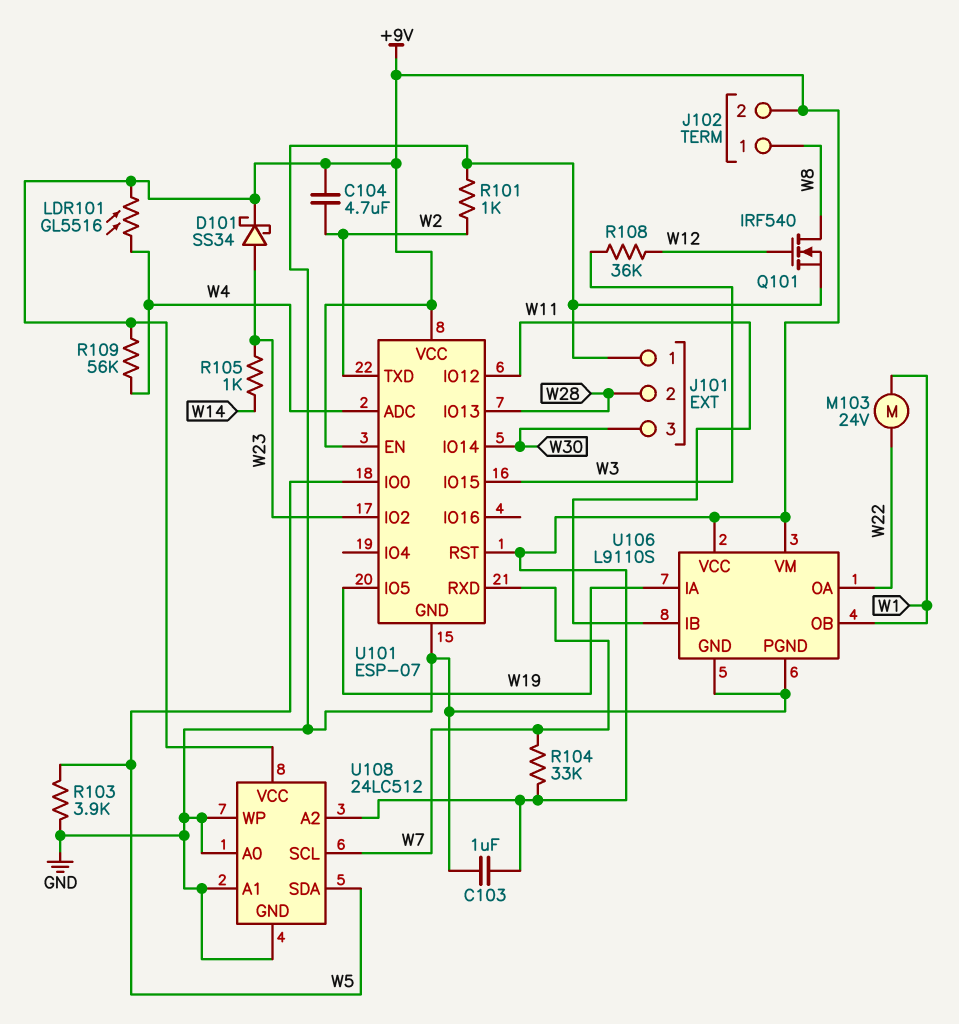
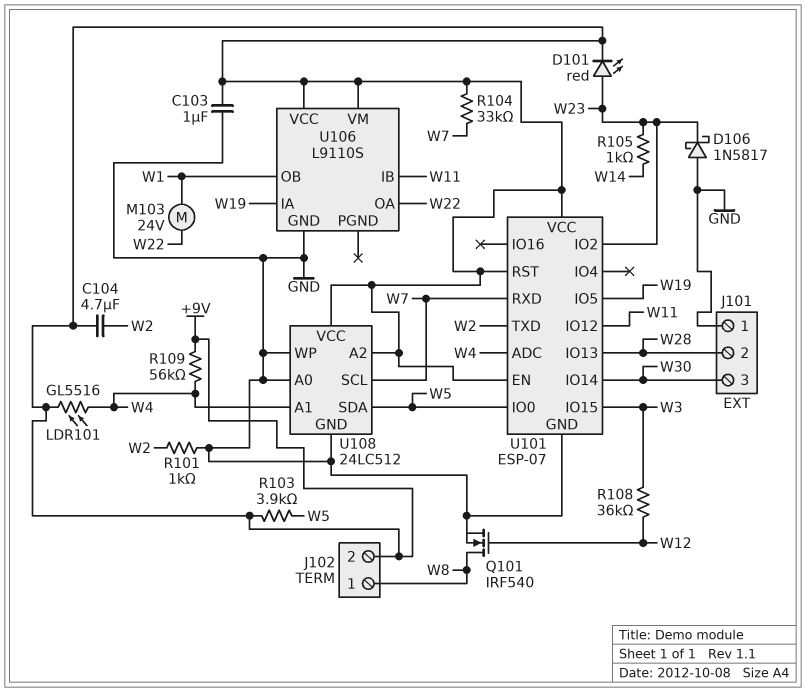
D101: schottky SS34 (A W23, K +9V) -> LED red (A W23, K +9V)
D106: none -> schottky 1N5817 (A GND, K W23)
R103: 3.9k (GND, W5) -> 3.9k (+9V, W5)
U106 pin PGND: GND -> none
U108 pin A1: GND -> W4

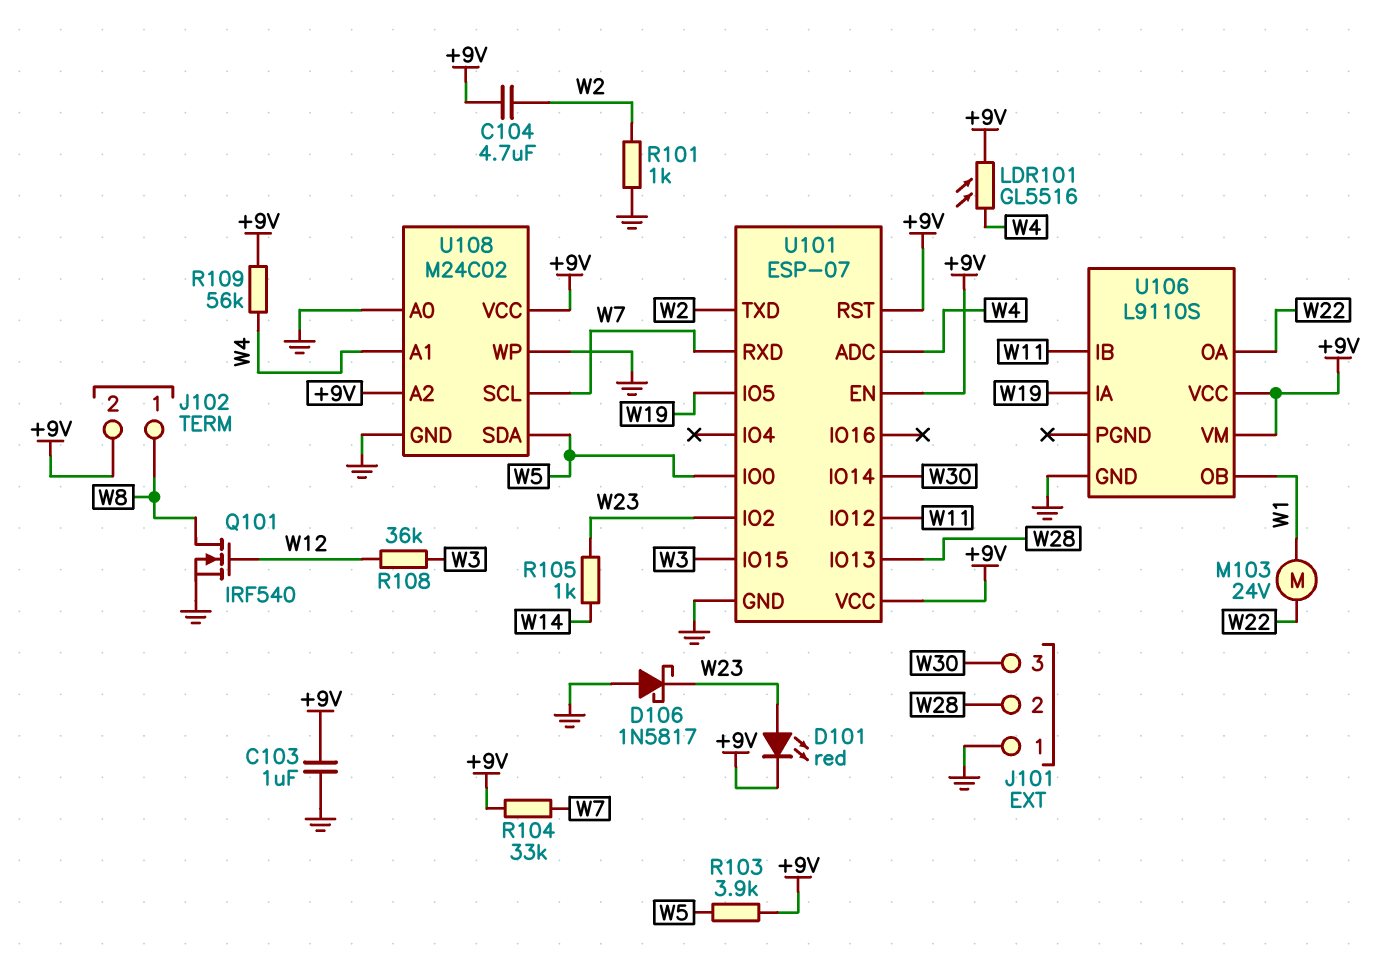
U108: 24LC512 -> M24C02

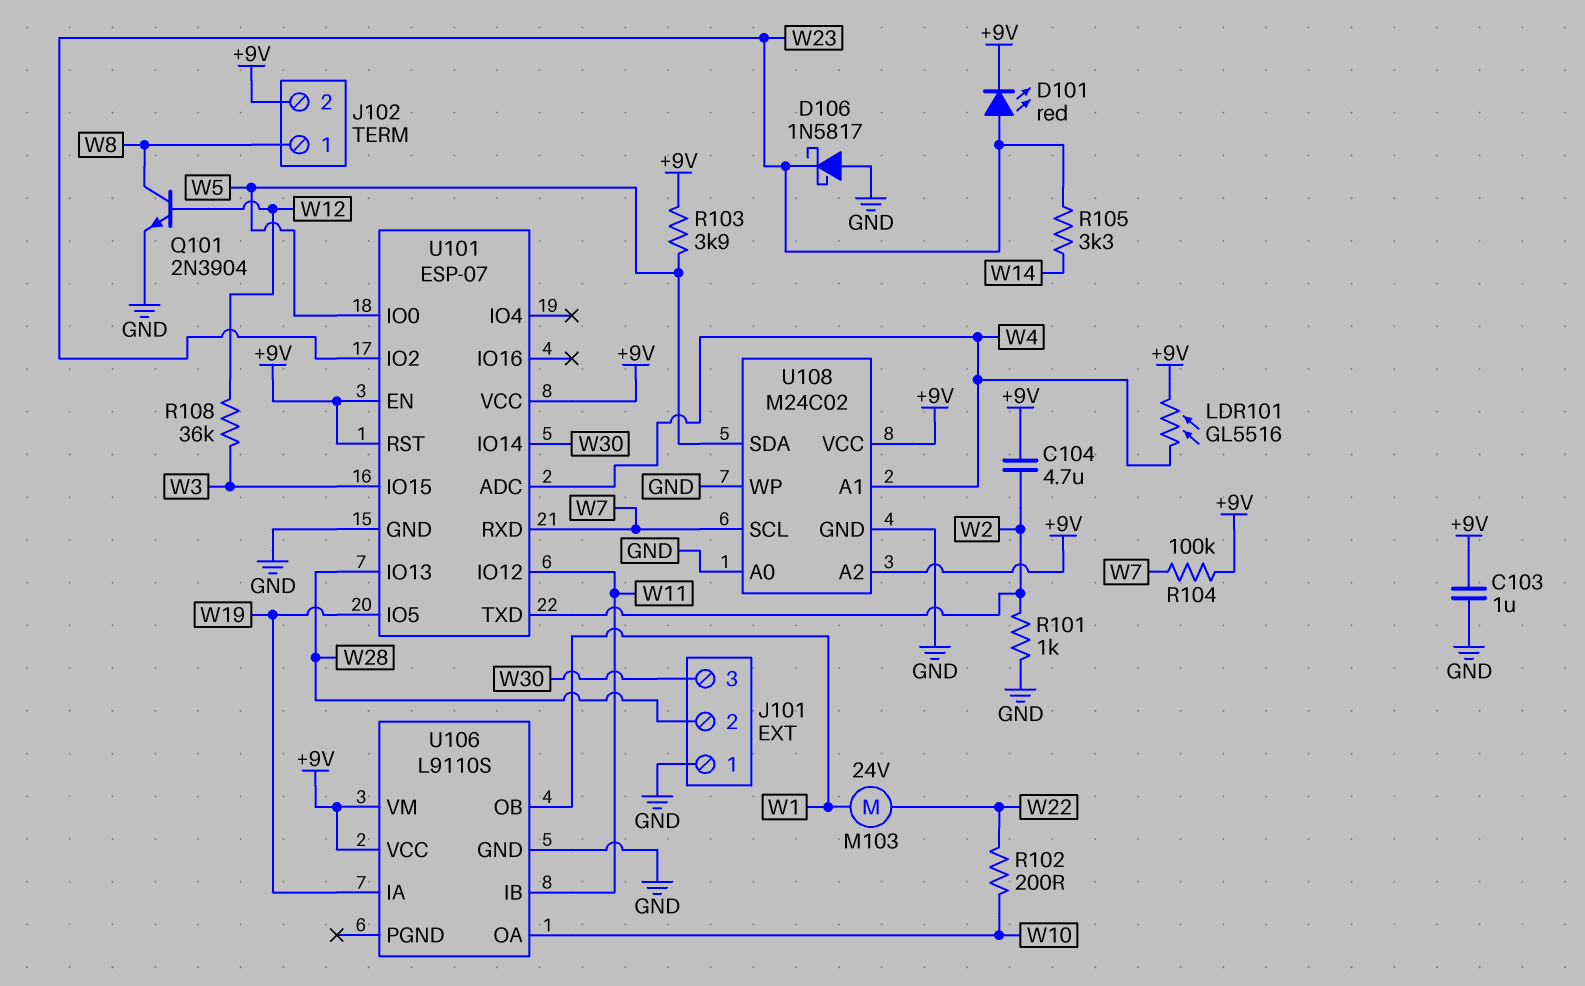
Q101: NMOS IRF540 (G W12, D W8, S GND) -> NPN 2N3904 (B W12, C W8, E GND)
R102: none -> 200 (W10, W22)
R104: 33k (+9V, W7) -> 100k (+9V, W7)
R105: 1k (W14, W23) -> 3.3k (W14, W23)
R109: 56k (+9V, W4) -> none
U106 pin OA: W22 -> W10

